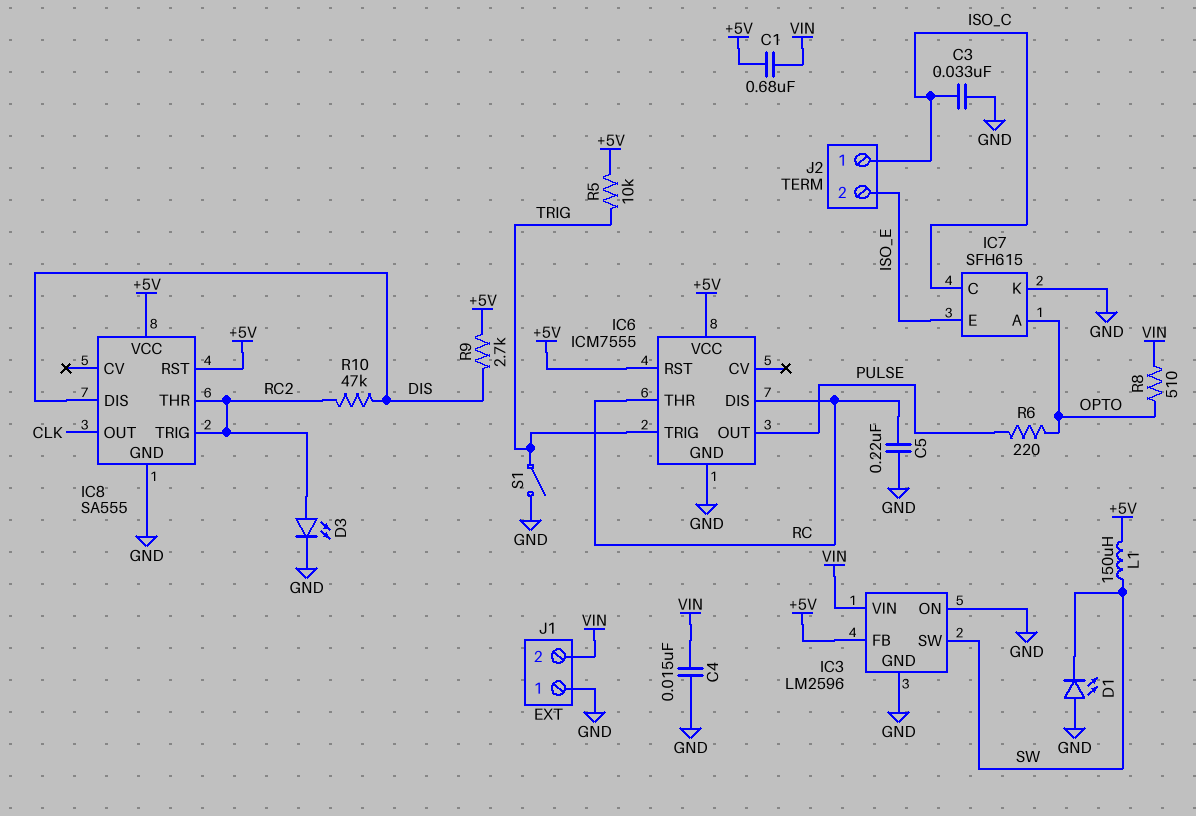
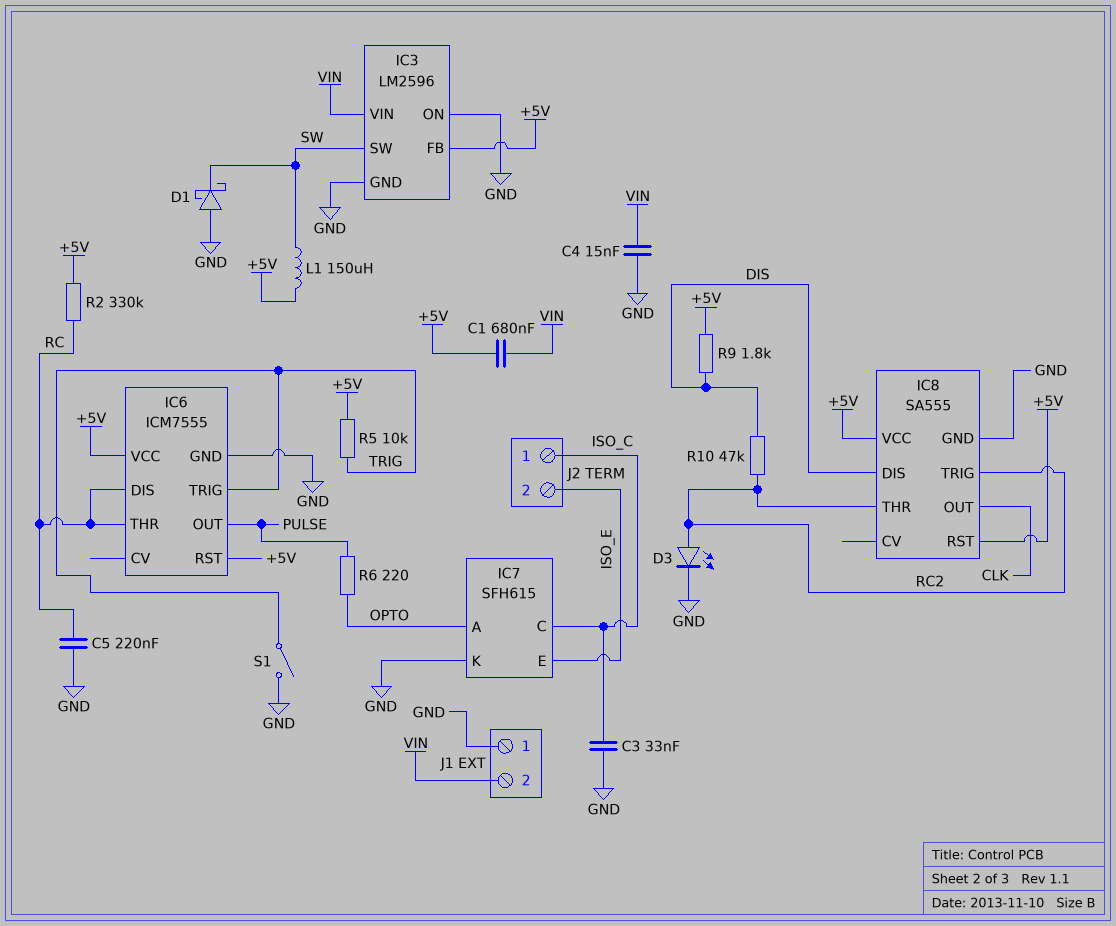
D1: LED (A GND, K SW) -> schottky (A GND, K SW)
R2: none -> 330k (+5V, RC)
R8: 510 (OPTO, VIN) -> none
R9: 2.7k (+5V, DIS) -> 1.8k (+5V, DIS)

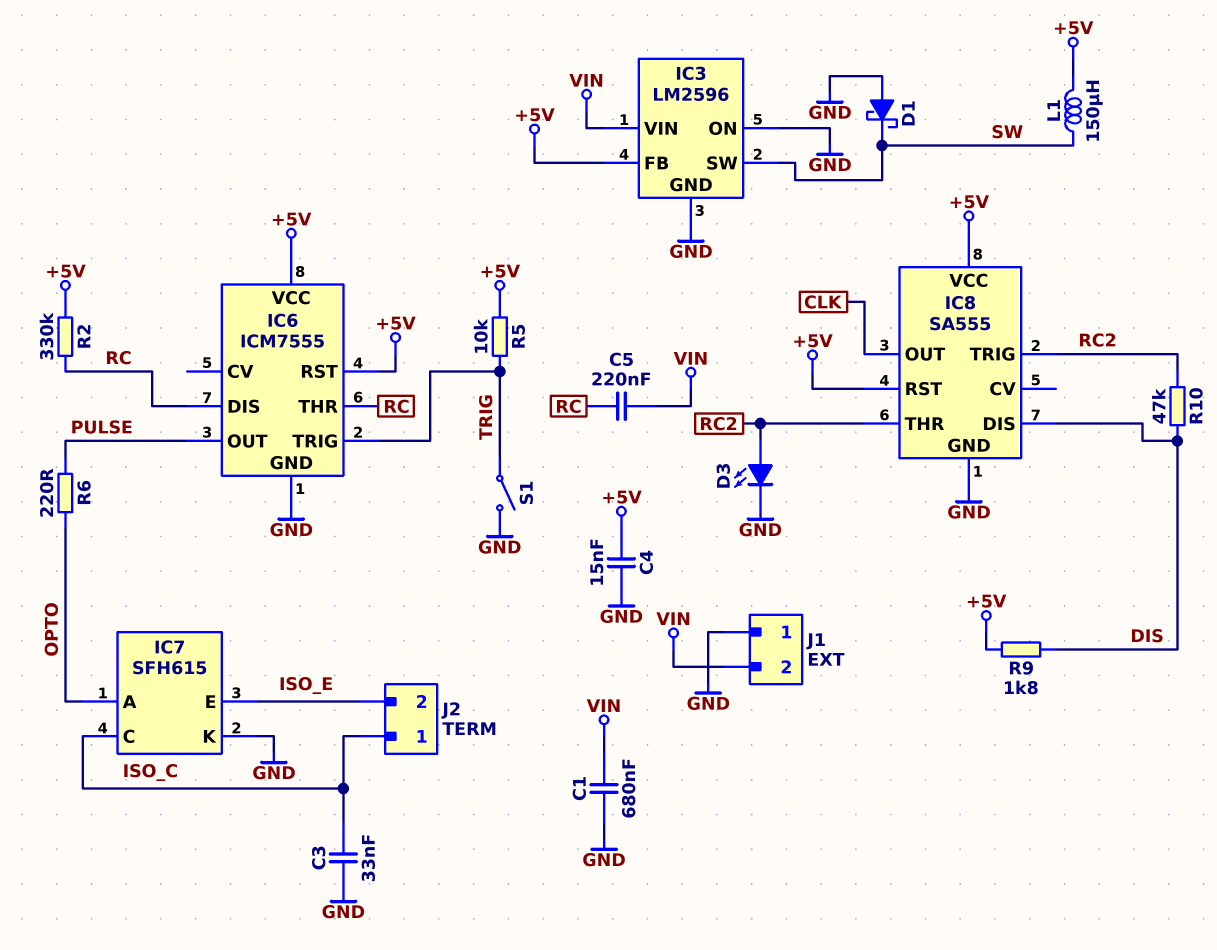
C1: 680nF (+5V, VIN) -> 680nF (GND, VIN)
C4: 15nF (GND, VIN) -> 15nF (+5V, GND)
C5: 220nF (GND, RC) -> 220nF (RC, VIN)

